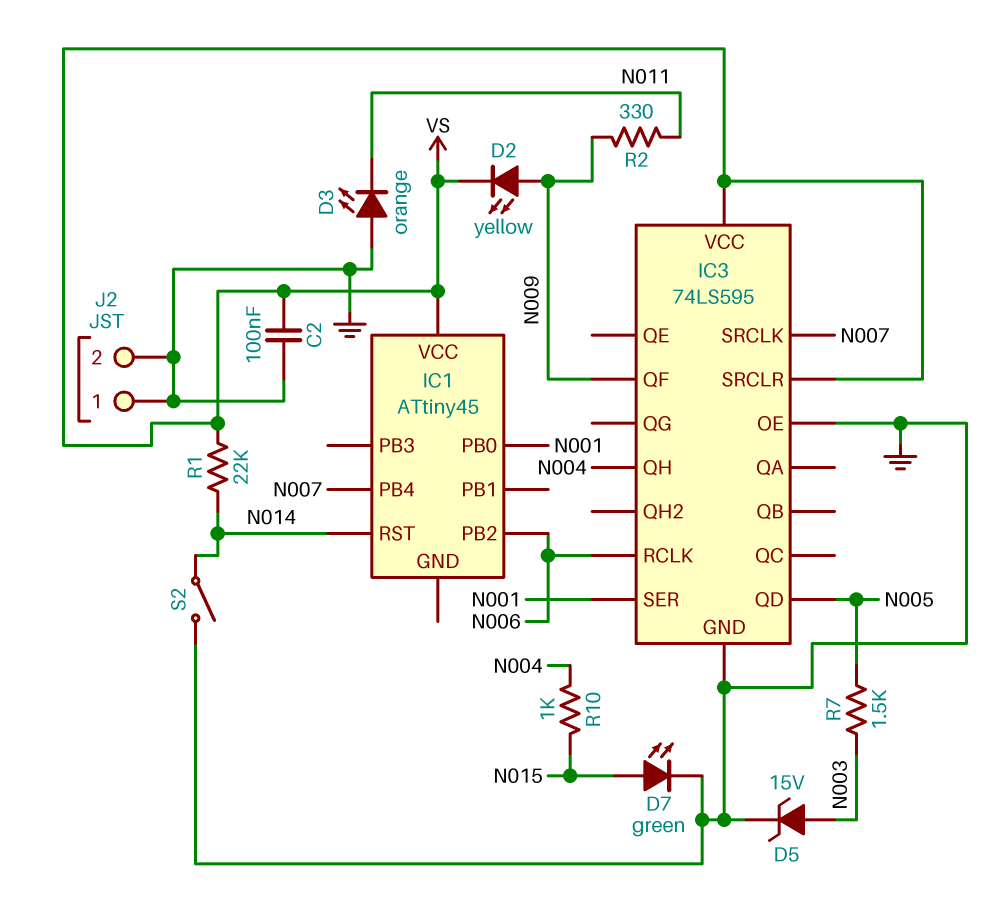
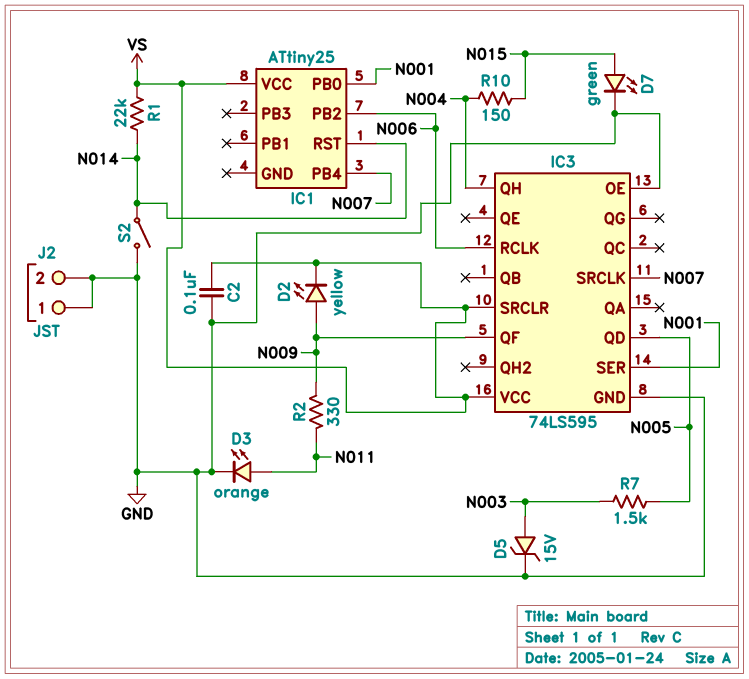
D3: LED orange (A GND, K N011) -> LED orange (A N011, K GND)
IC1: ATtiny45 -> ATtiny25
R10: 1k (N004, N015) -> 150 (N004, N015)

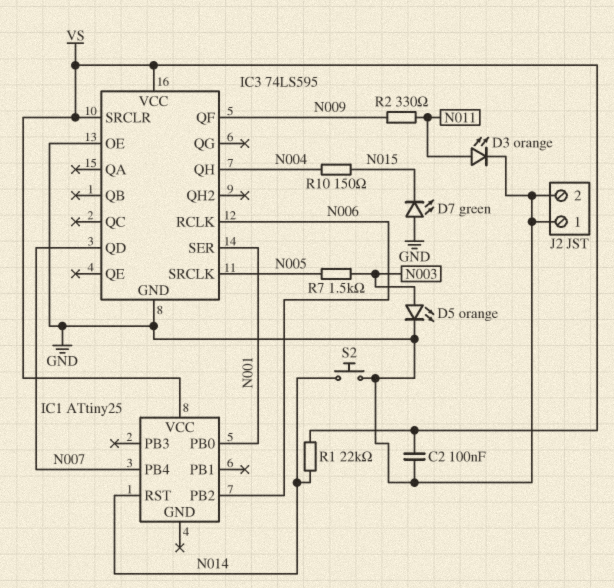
D2: LED yellow (A N009, K VS) -> none
D5: zener 15V (A N003, K GND) -> LED orange (A N003, K GND)
D7: LED green (A N015, K GND) -> LED green (A GND, K N015)
IC3 pin QD: N005 -> N007
IC3 pin SRCLK: N007 -> N005
S2: switch (GND, N014) -> button (GND, N014)

